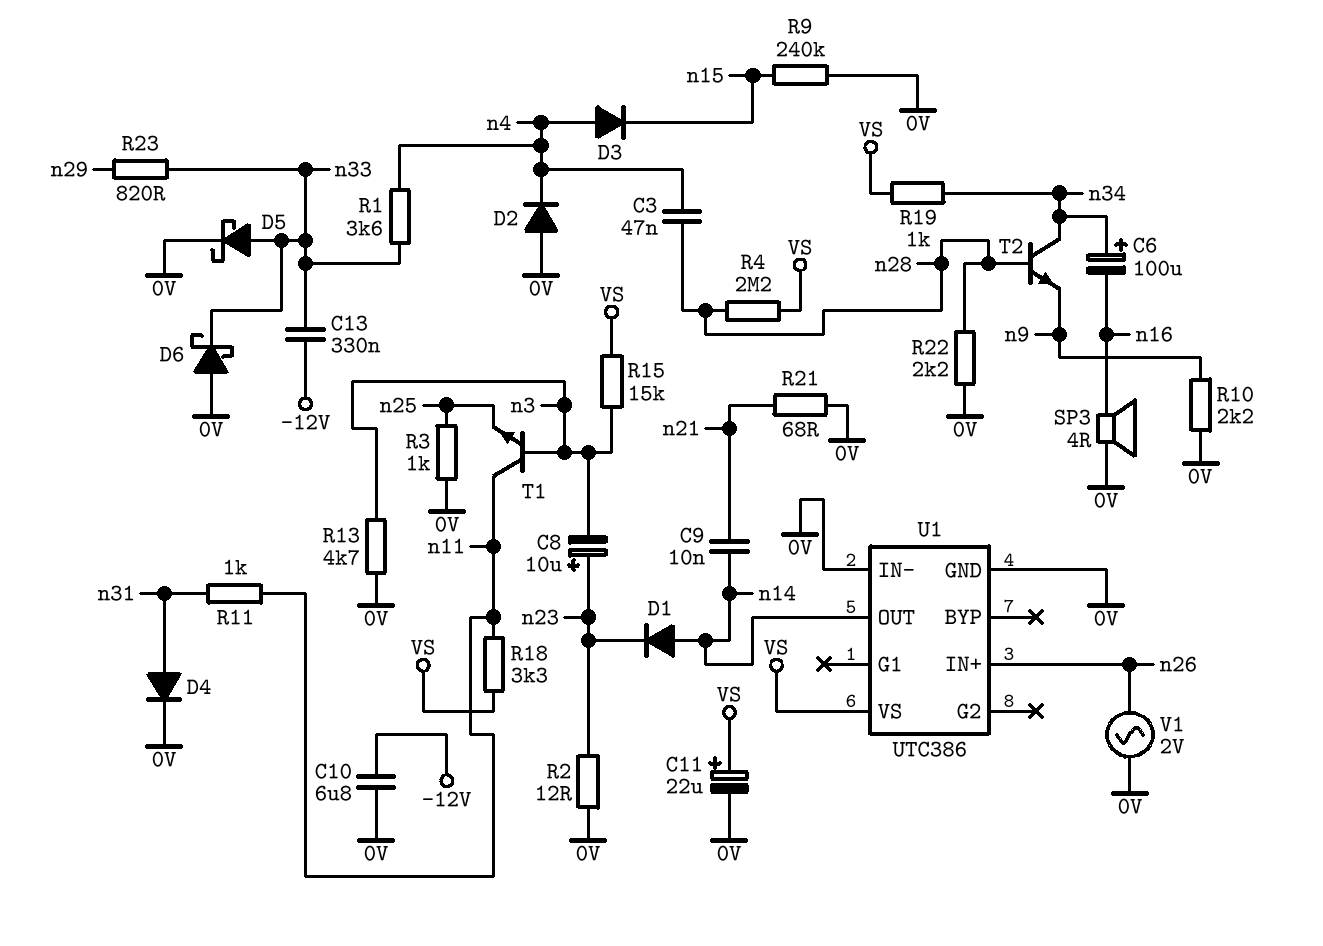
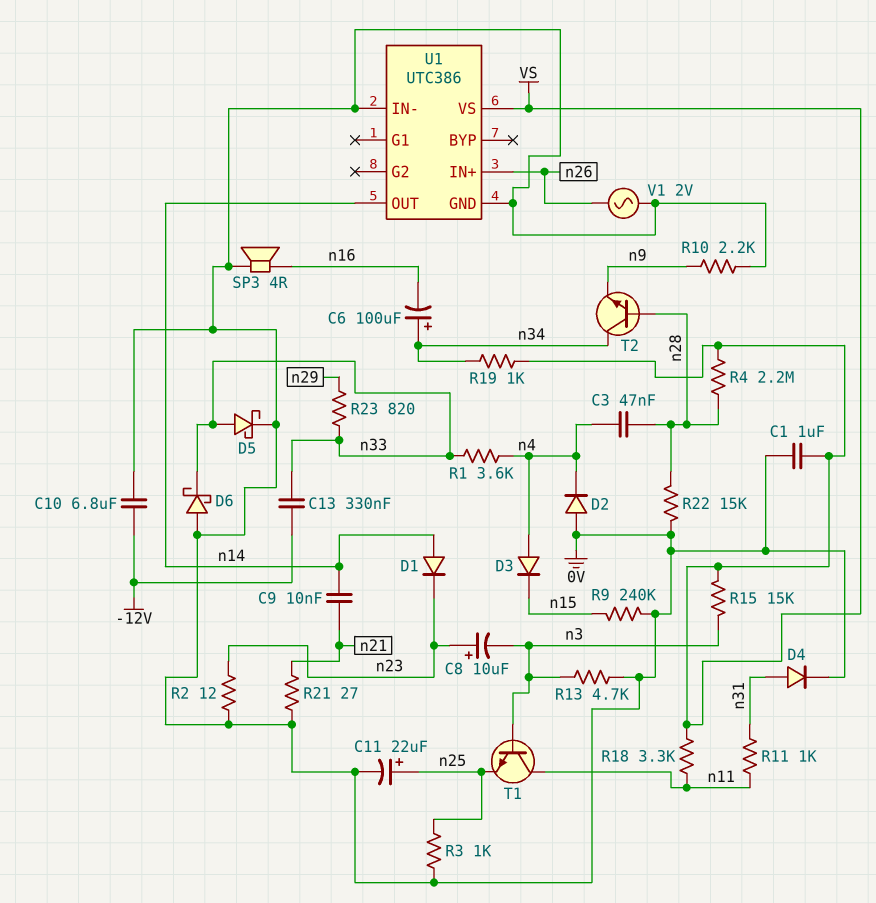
C1: none -> 1uF (0V, VS)
C11: 22uF (plus VS, minus 0V) -> 22uF (plus n25, minus 0V)
R21: 68 (0V, n21) -> 27 (0V, n21)
R22: 2.2k (0V, n28) -> 15k (0V, n28)

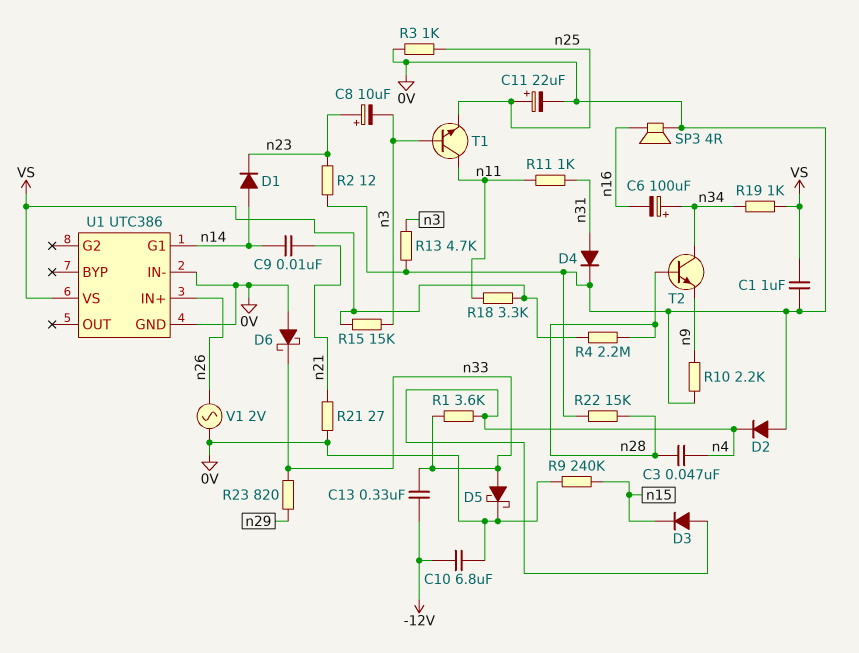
U1 pin G1: none -> n14
U1 pin OUT: n14 -> none

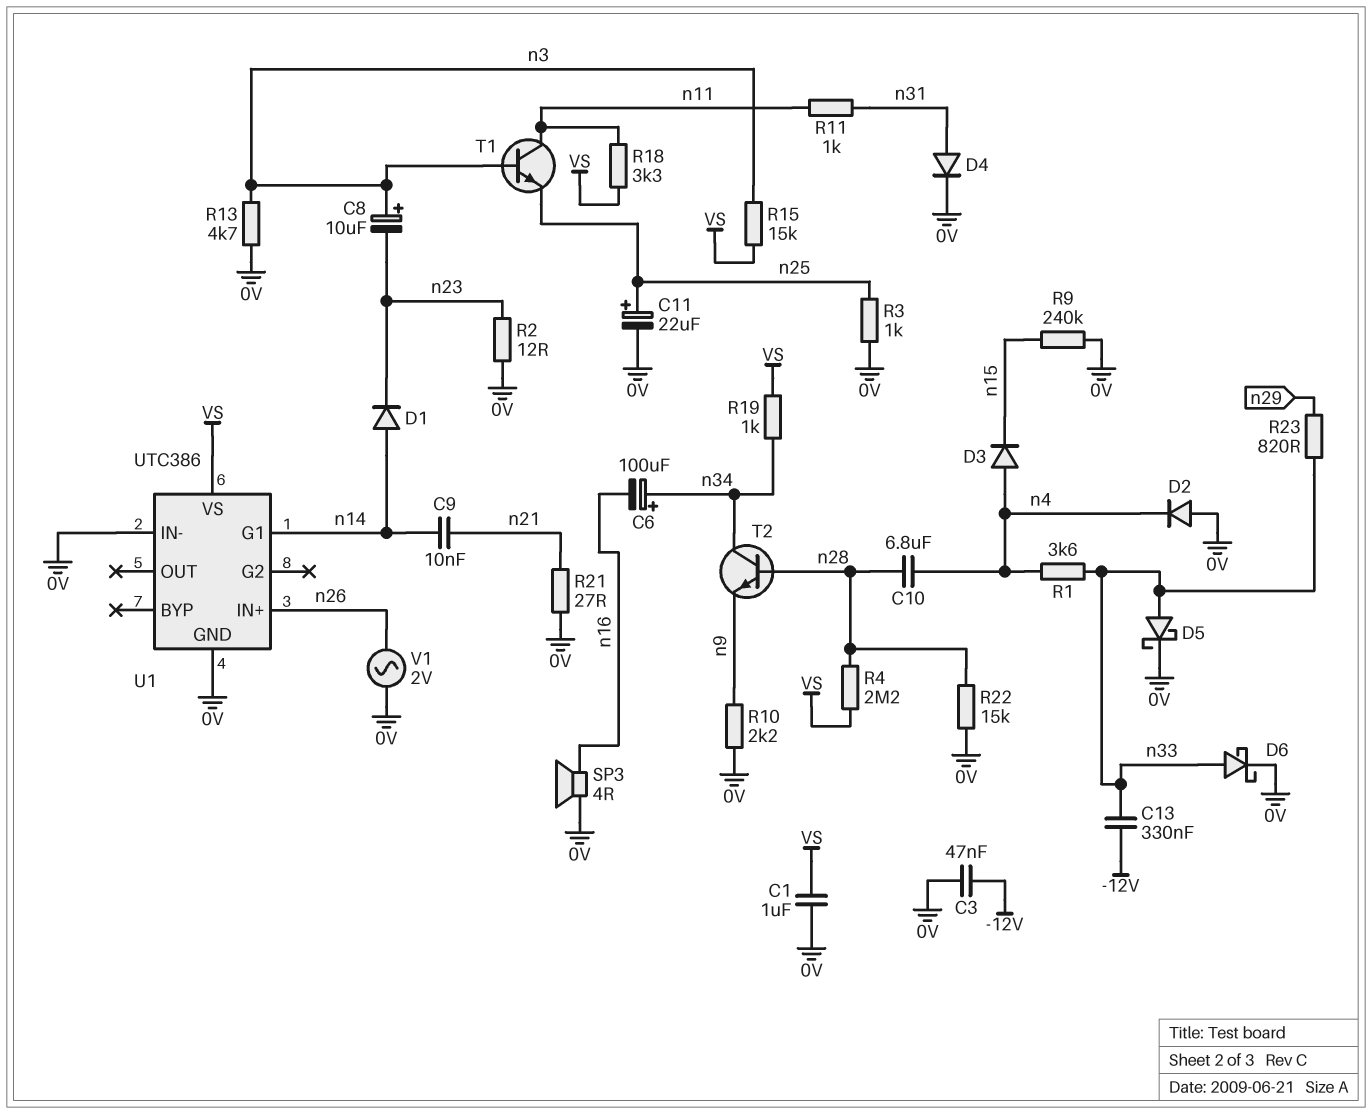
C3: 47nF (n4, n28) -> 47nF (-12V, 0V)
C8: 10uF (plus n23, minus n3) -> 10uF (plus n3, minus n23)
C10: 6.8uF (-12V, 0V) -> 6.8uF (n4, n28)
D6: schottky (A 0V, K n33) -> schottky (A n33, K 0V)

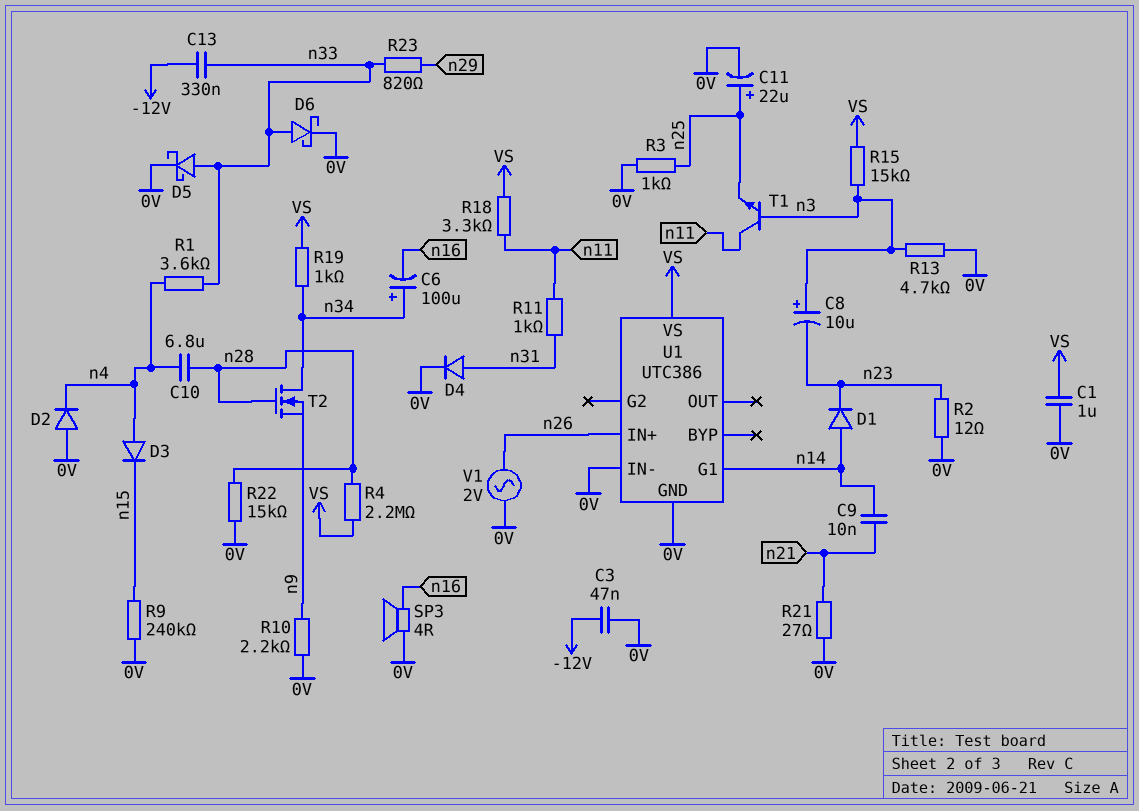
T2: NPN (B n28, C n34, E n9) -> NMOS (G n28, D n34, S n9)

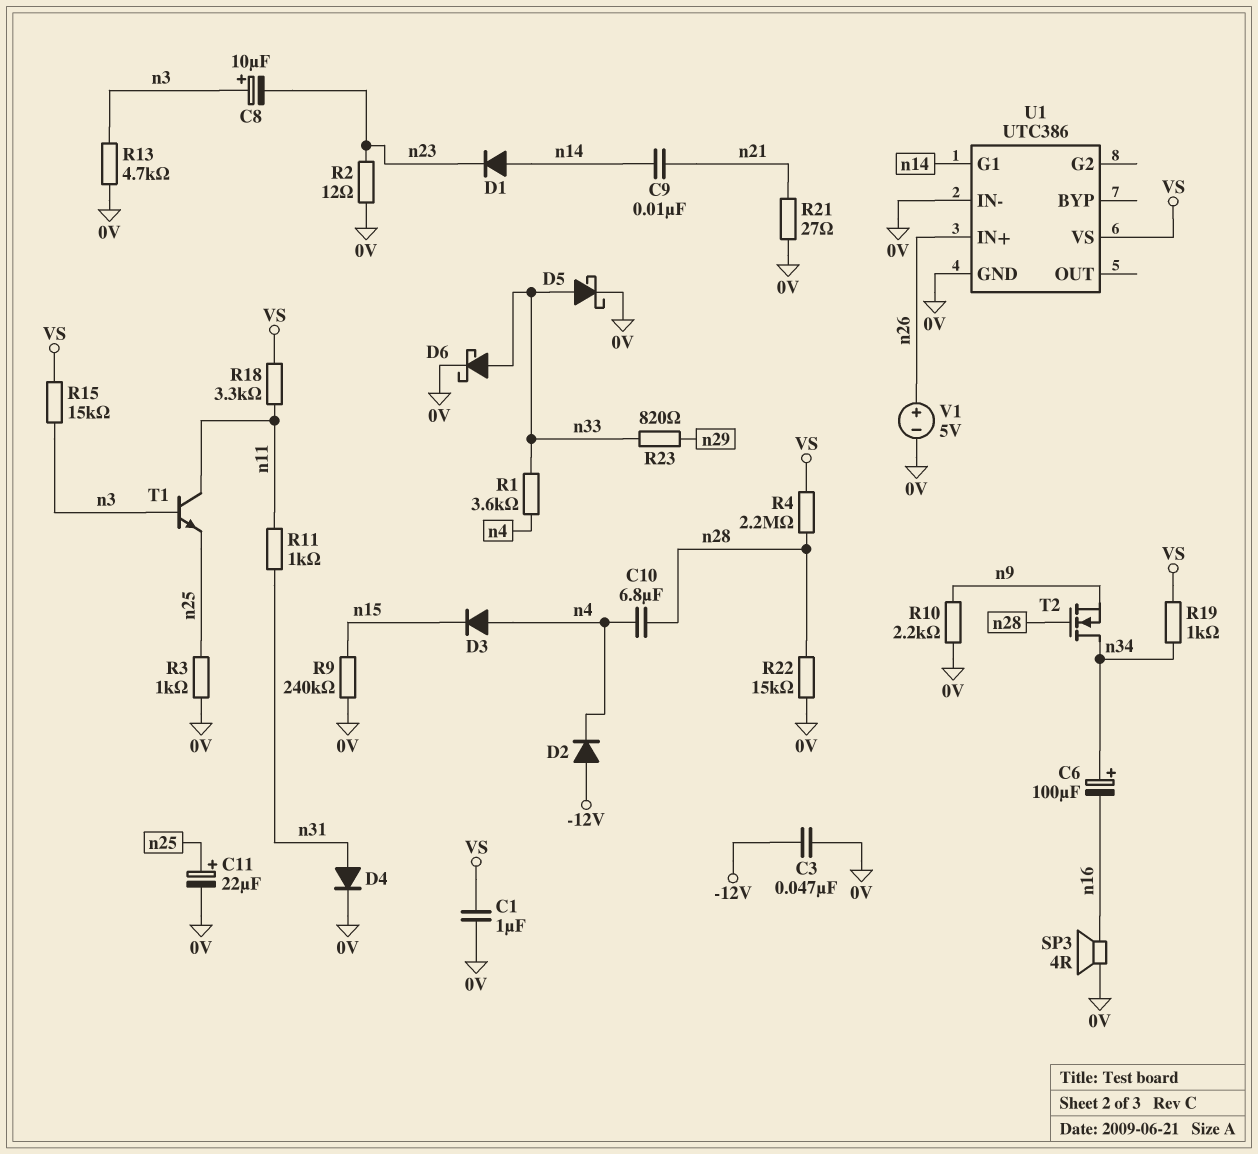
C13: 330nF (-12V, n33) -> none
D2: diode (A 0V, K n4) -> diode (A -12V, K n4)
V1: AC 2V (0V, n26) -> 5V (plus n26, minus 0V)

